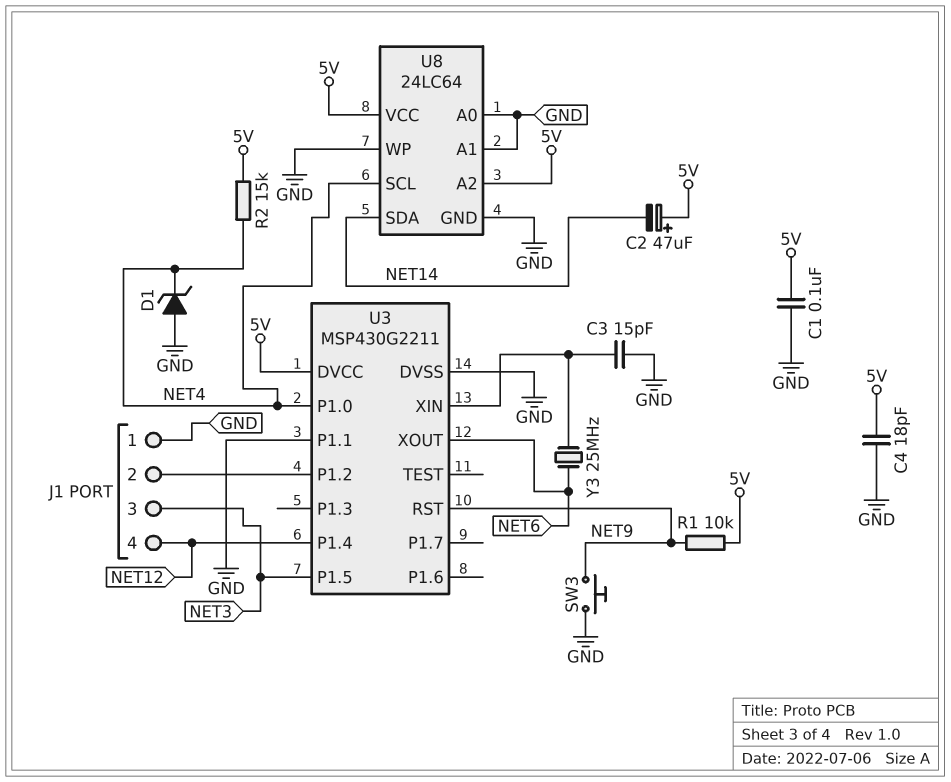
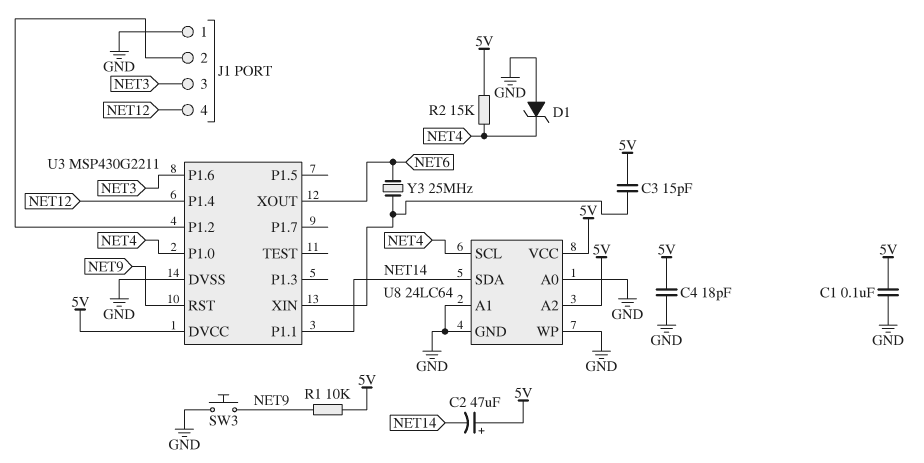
C3: 15pF (GND, U3/XIN) -> 15pF (5V, U3/XIN)
U3 pin P1.1: GND -> NET14
U3 pin P1.5: NET3 -> none
U3 pin P1.6: none -> NET3

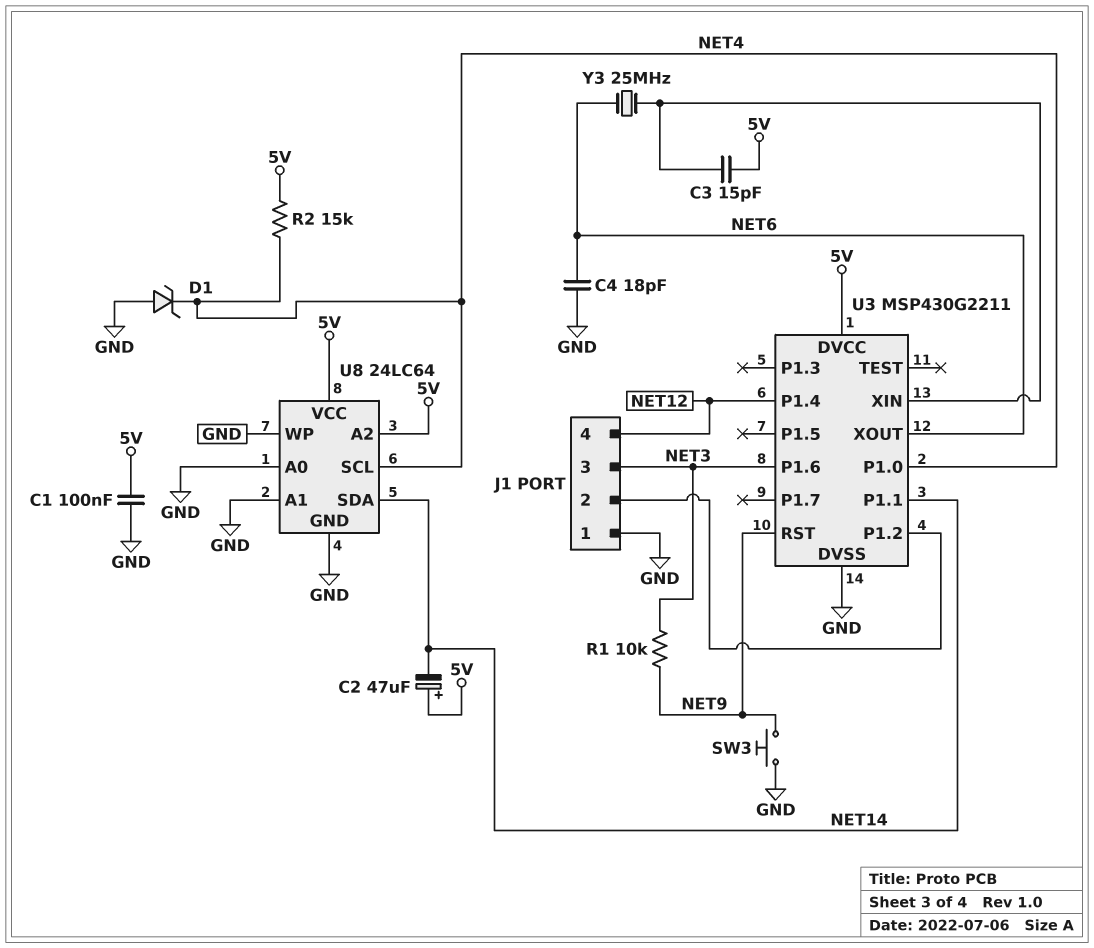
C4: 18pF (5V, GND) -> 18pF (GND, NET6)
R1: 10k (5V, NET9) -> 10k (NET3, NET9)

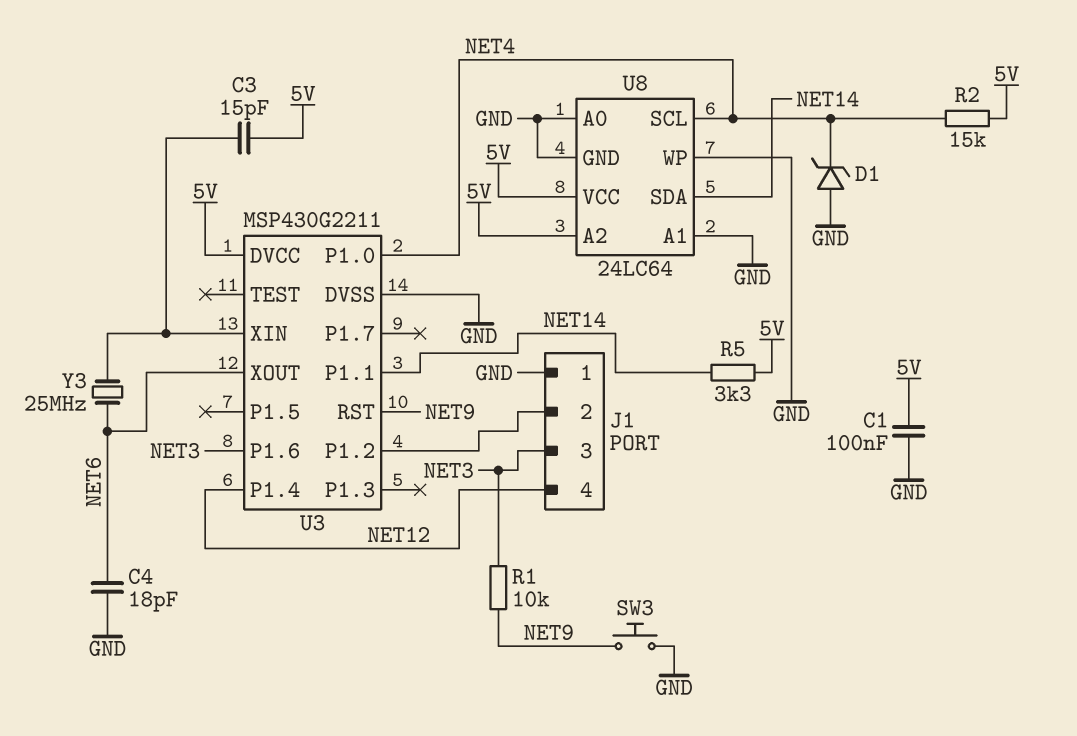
C2: 47uF (plus 5V, minus NET14) -> none
R5: none -> 3.3k (5V, NET14)

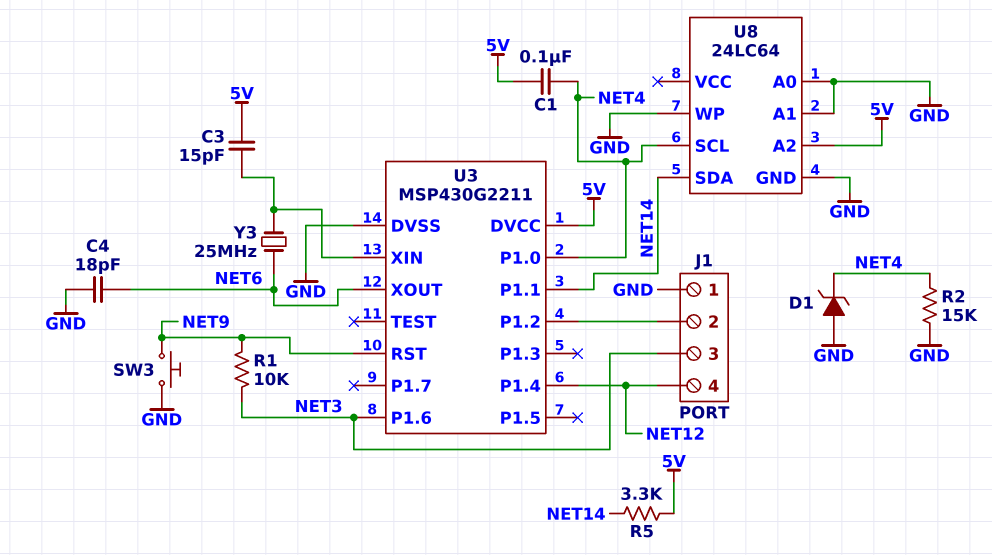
C1: 100nF (5V, GND) -> 100nF (5V, NET4)
R2: 15k (5V, NET4) -> 15k (GND, NET4)
U8 pin VCC: 5V -> none

